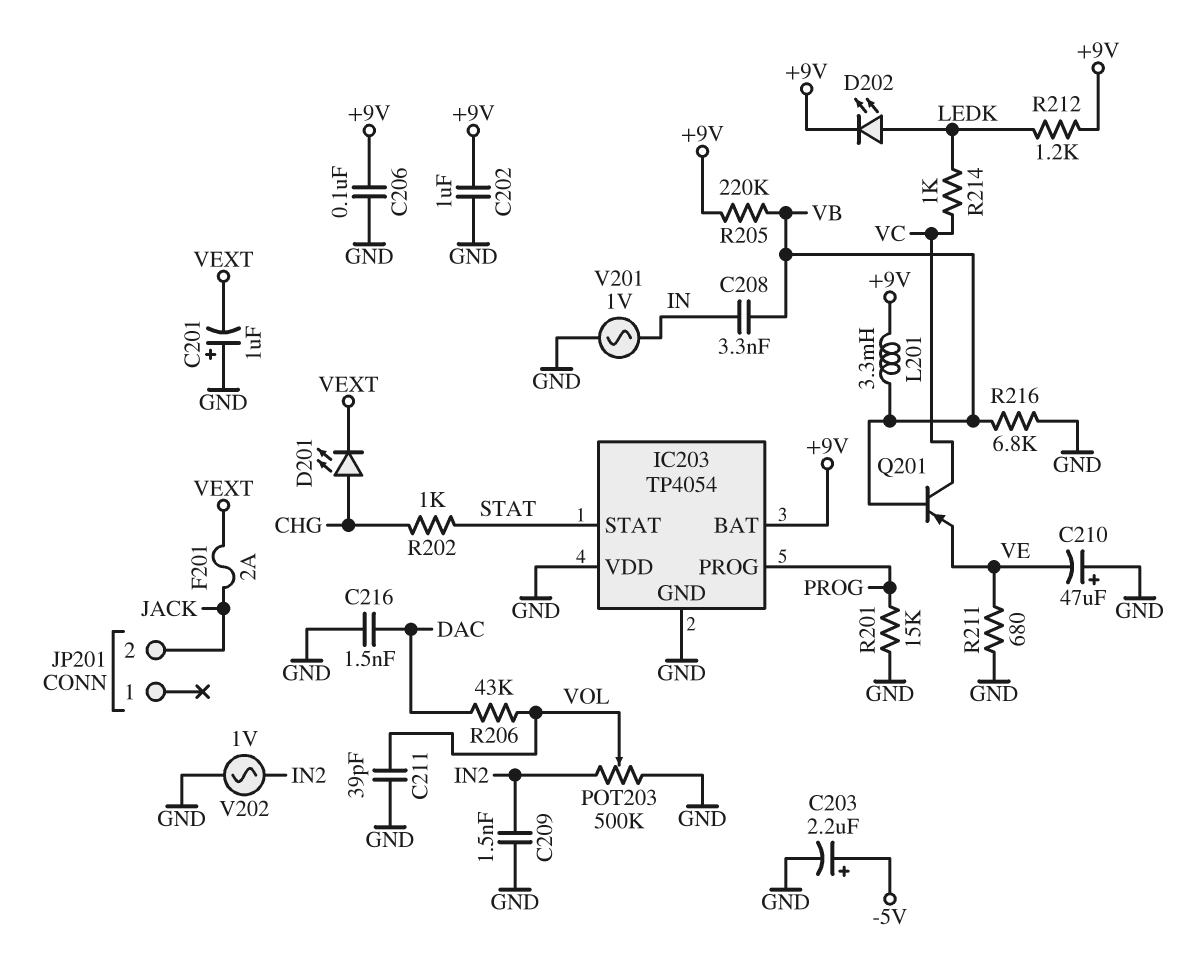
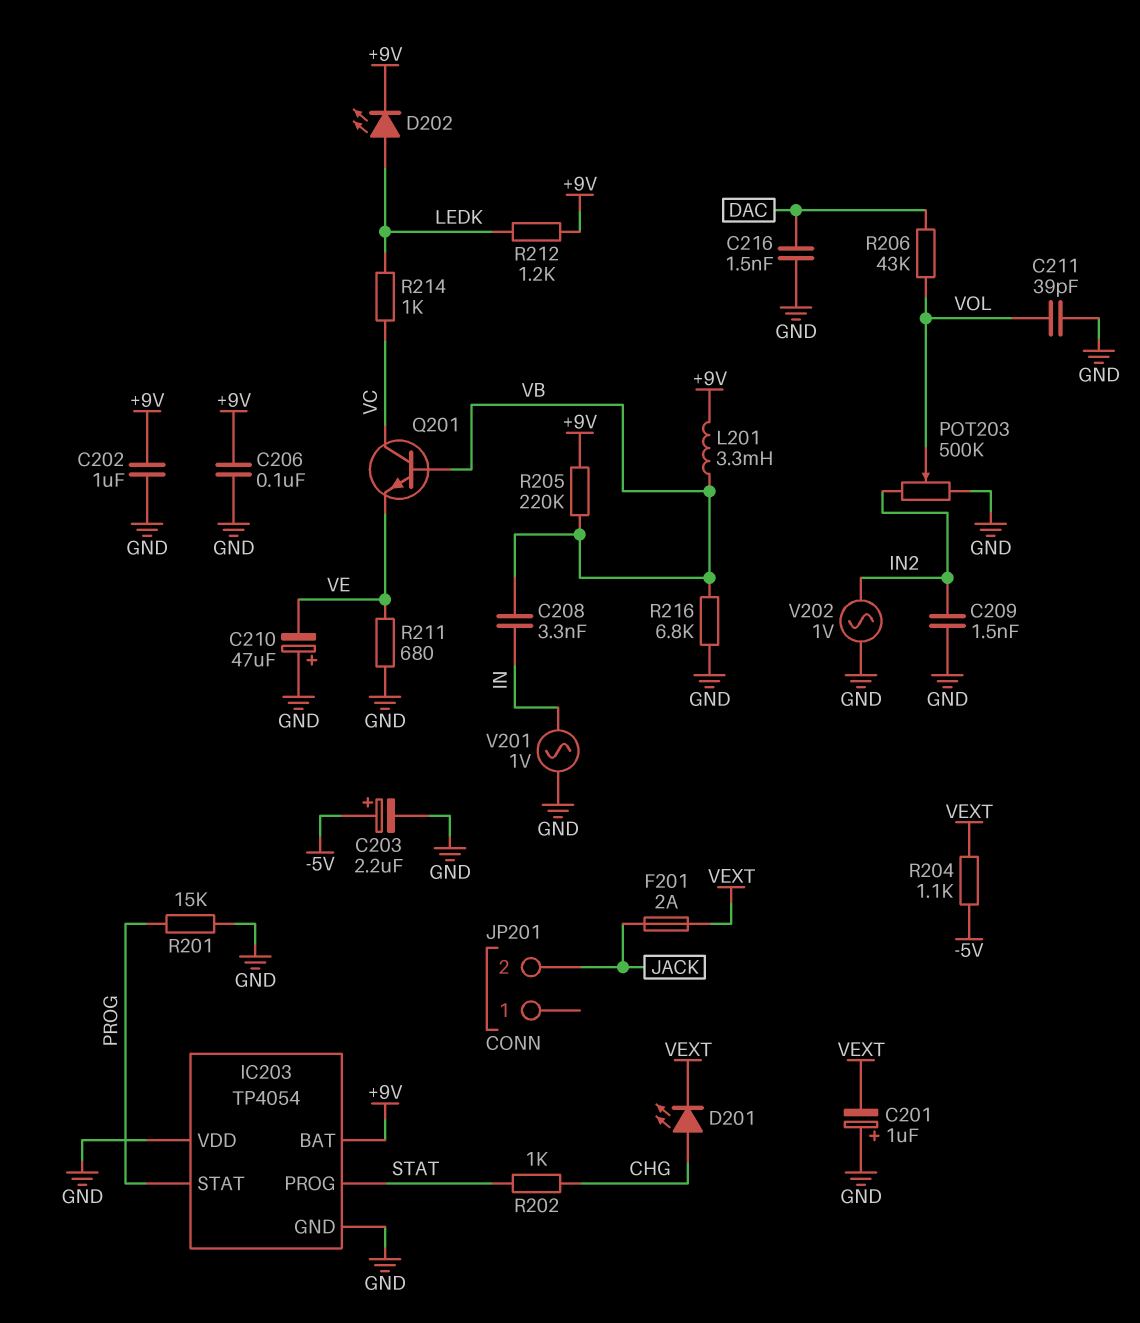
IC203 pin PROG: PROG -> STAT
IC203 pin STAT: STAT -> PROG
Q201: PNP (B VB, C VC, E VE) -> NPN (B VB, C VC, E VE)
R204: none -> 1.1k (-5V, VEXT)

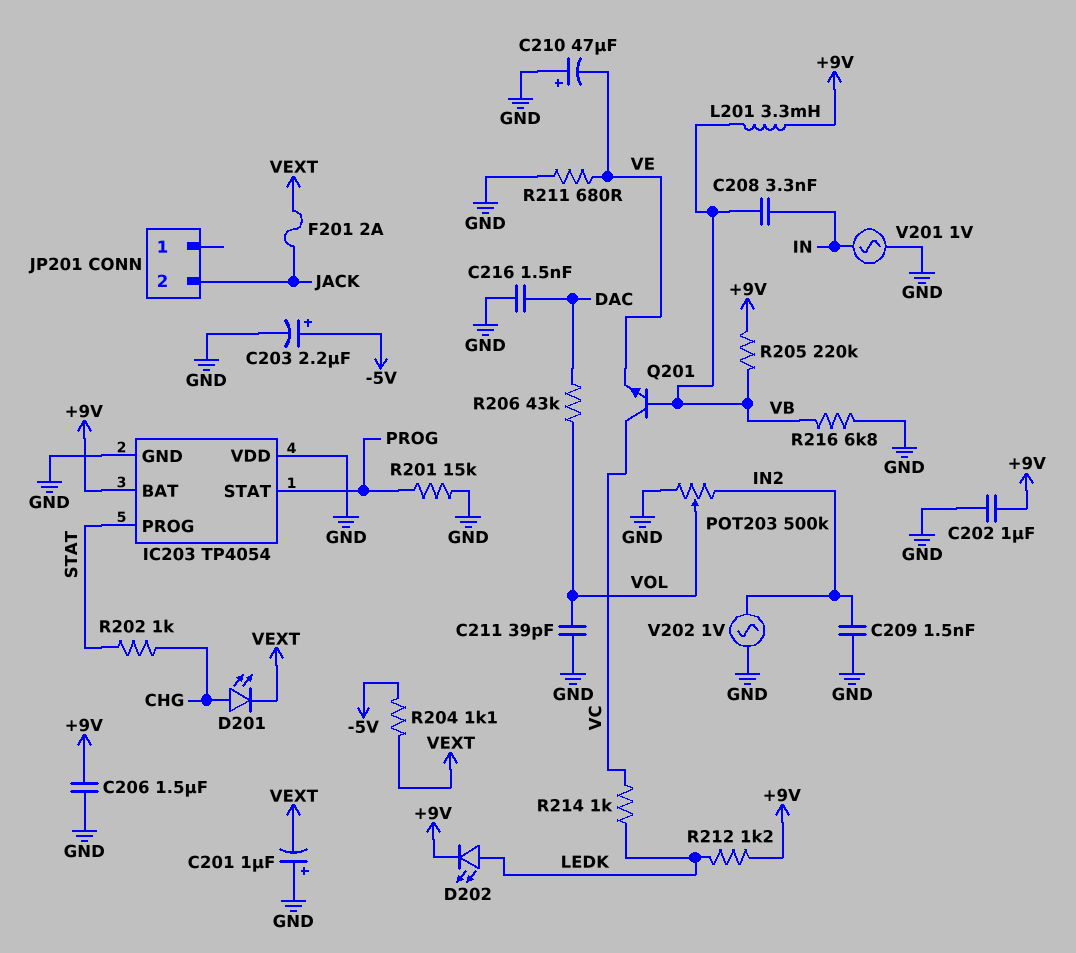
C206: 100nF (+9V, GND) -> 1.5uF (+9V, GND)

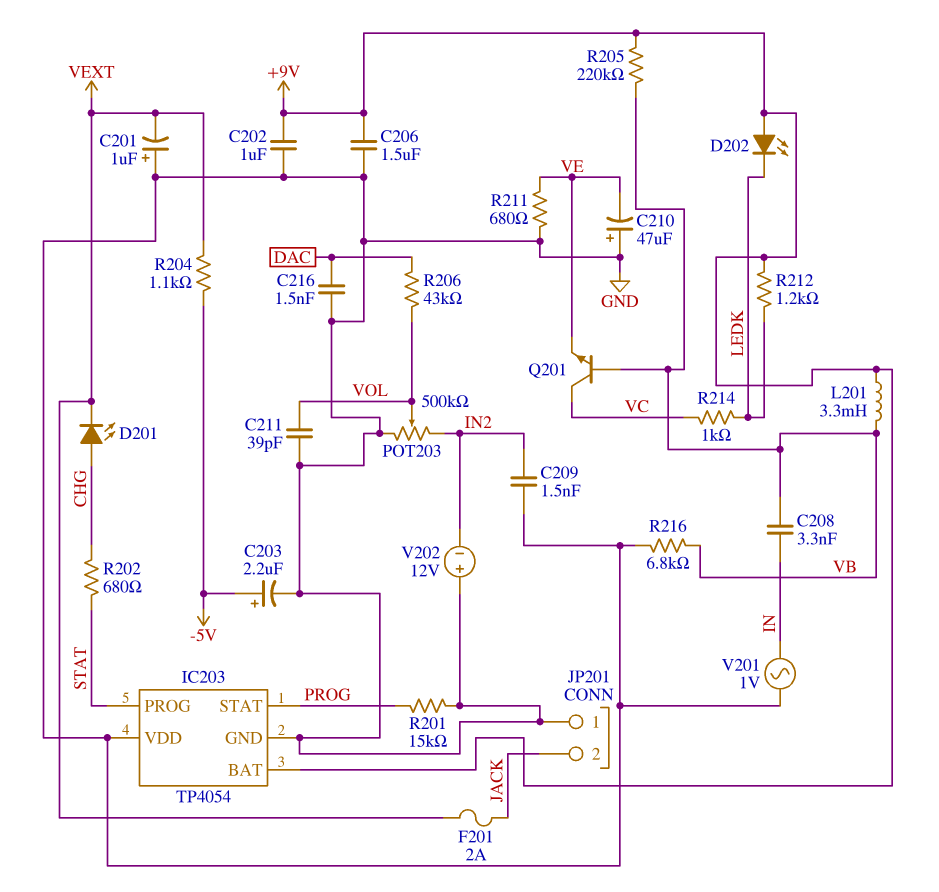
D202: LED (A LEDK, K +9V) -> LED (A +9V, K LEDK)
JP201 pin 1: none -> GND
R202: 1k (CHG, STAT) -> 680 (CHG, STAT)
V202: AC 1V (GND, IN2) -> 12V (plus GND, minus IN2)

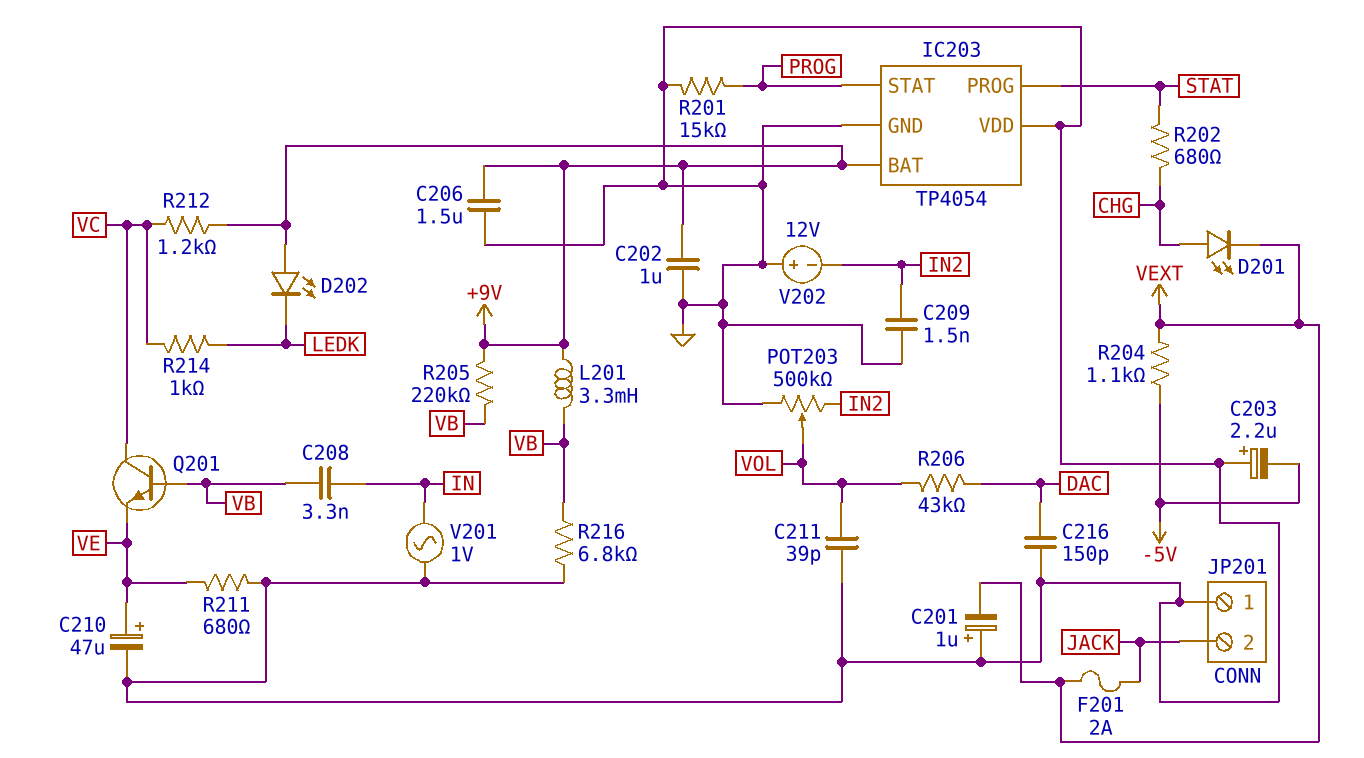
C203: 2.2uF (plus -5V, minus GND) -> 2.2uF (plus GND, minus -5V)
C210: 47uF (plus GND, minus VE) -> 47uF (plus VE, minus GND)
C216: 1.5nF (DAC, GND) -> 150pF (DAC, GND)
R212: 1.2k (+9V, LEDK) -> 1.2k (+9V, VC)

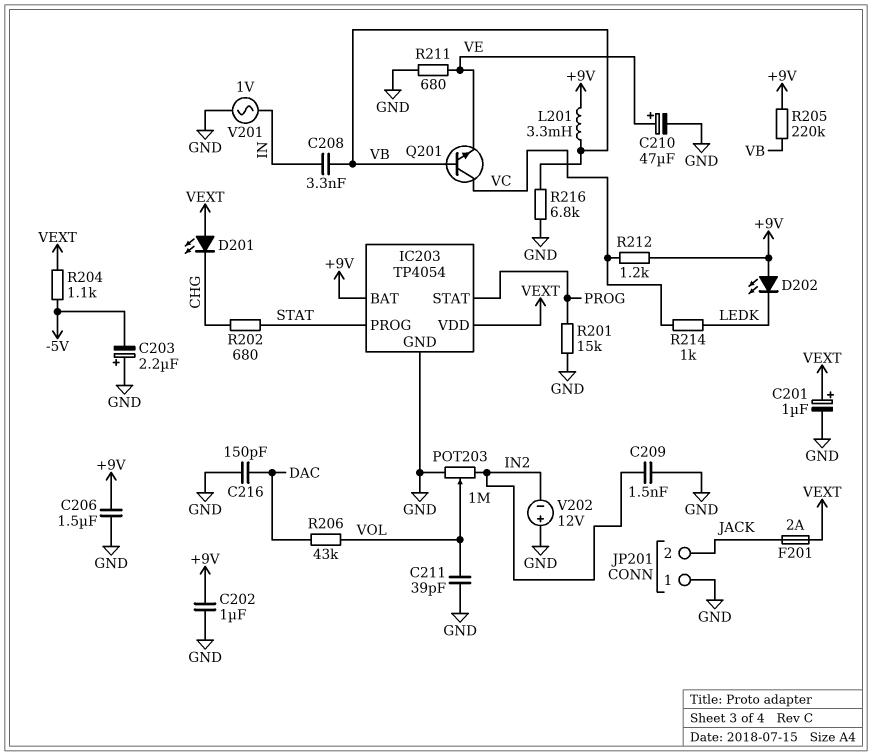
C201: 1uF (plus GND, minus VEXT) -> 1uF (plus VEXT, minus GND)
D201: LED (A CHG, K VEXT) -> LED (A VEXT, K CHG)
IC203 pin VDD: GND -> VEXT
POT203: 500k (GND, IN2, wiper VOL) -> 1M (GND, IN2, wiper VOL)

